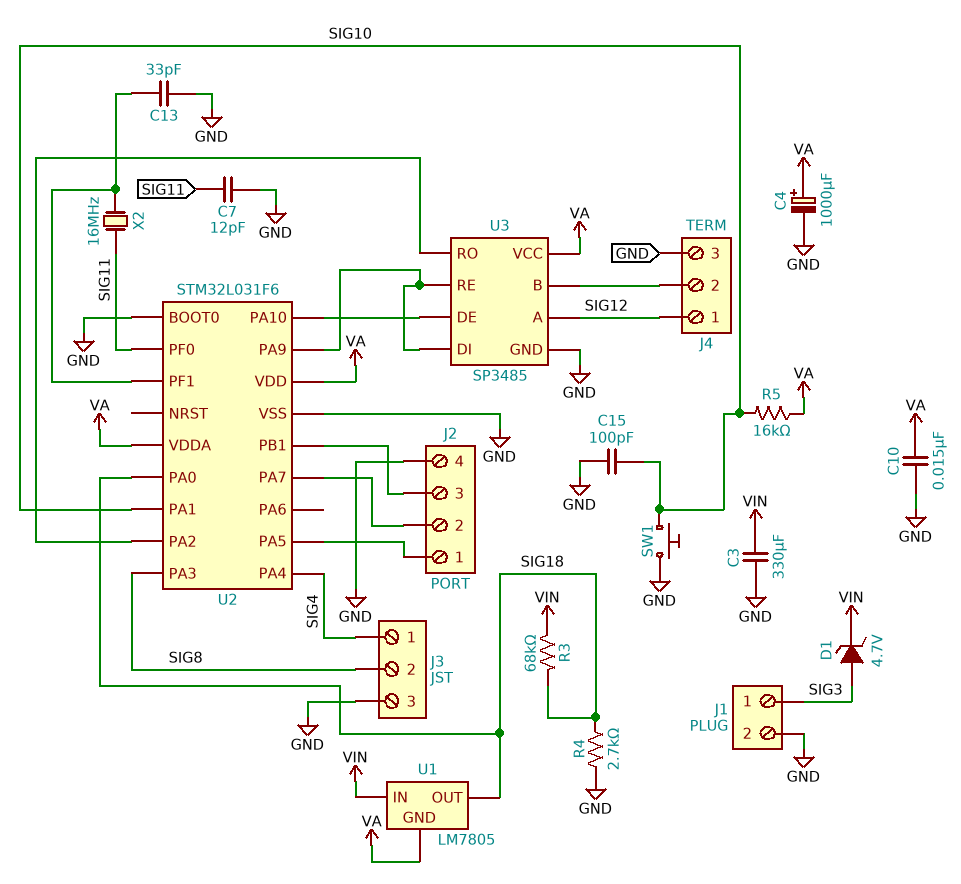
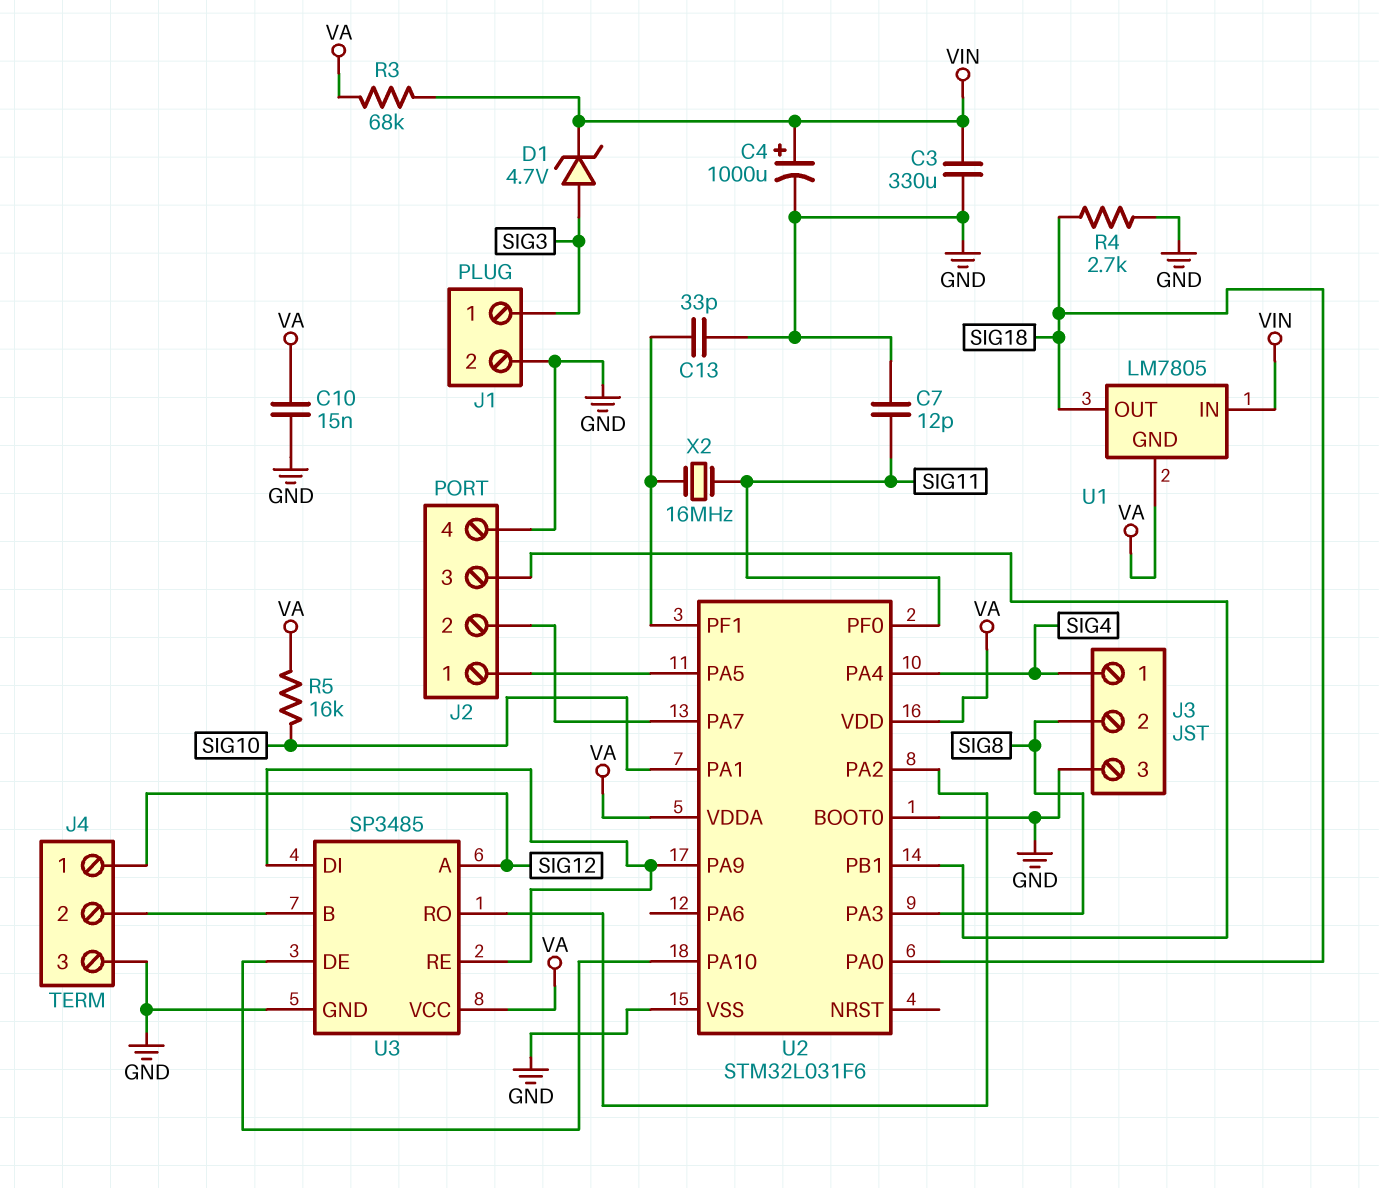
C4: 1000uF (plus VA, minus GND) -> 1000uF (plus VIN, minus GND)
C15: 100pF (GND, SIG10) -> none
R3: 68k (SIG18, VIN) -> 68k (VA, VIN)
SW1: button (GND, SIG10) -> none

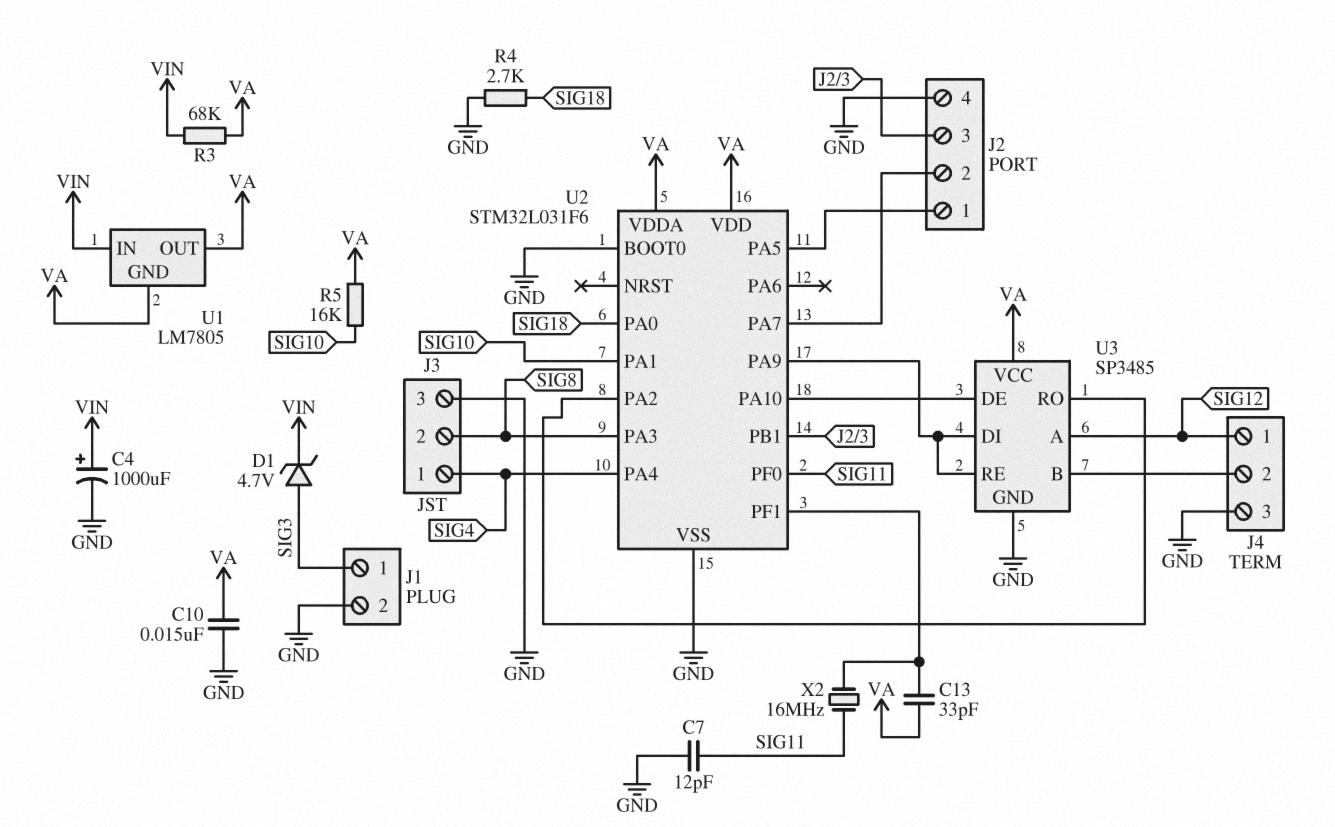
C3: 330uF (GND, VIN) -> none
C13: 33pF (GND, U2/PF1) -> 33pF (U2/PF1, VA)
U1 pin OUT: SIG18 -> VA

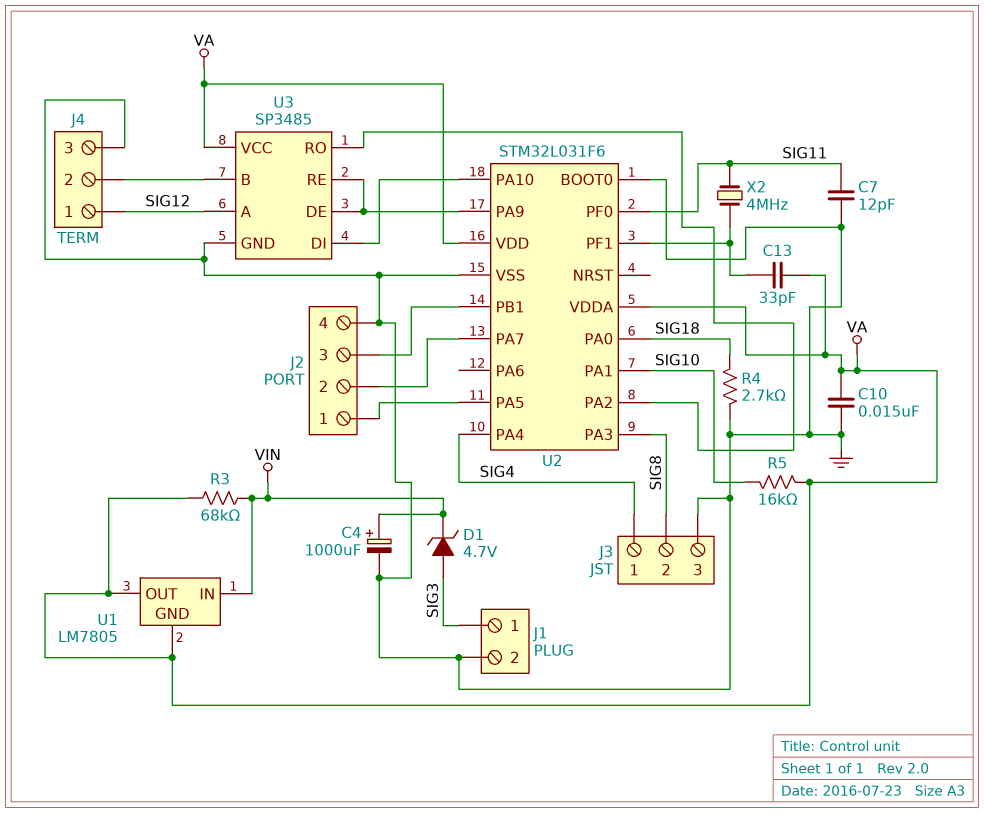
U3 pin DE: U2/PA10 -> U2/PA9
U3 pin DI: U2/PA9 -> U2/PA10
X2: 16MHz (SIG11, U2/PF1) -> 4MHz (SIG11, U2/PF1)

